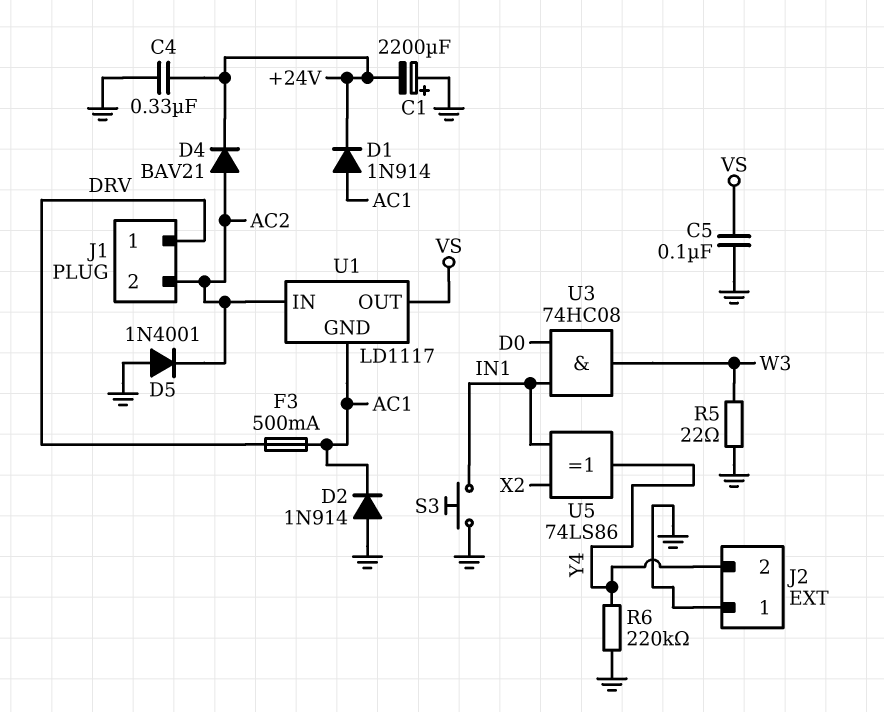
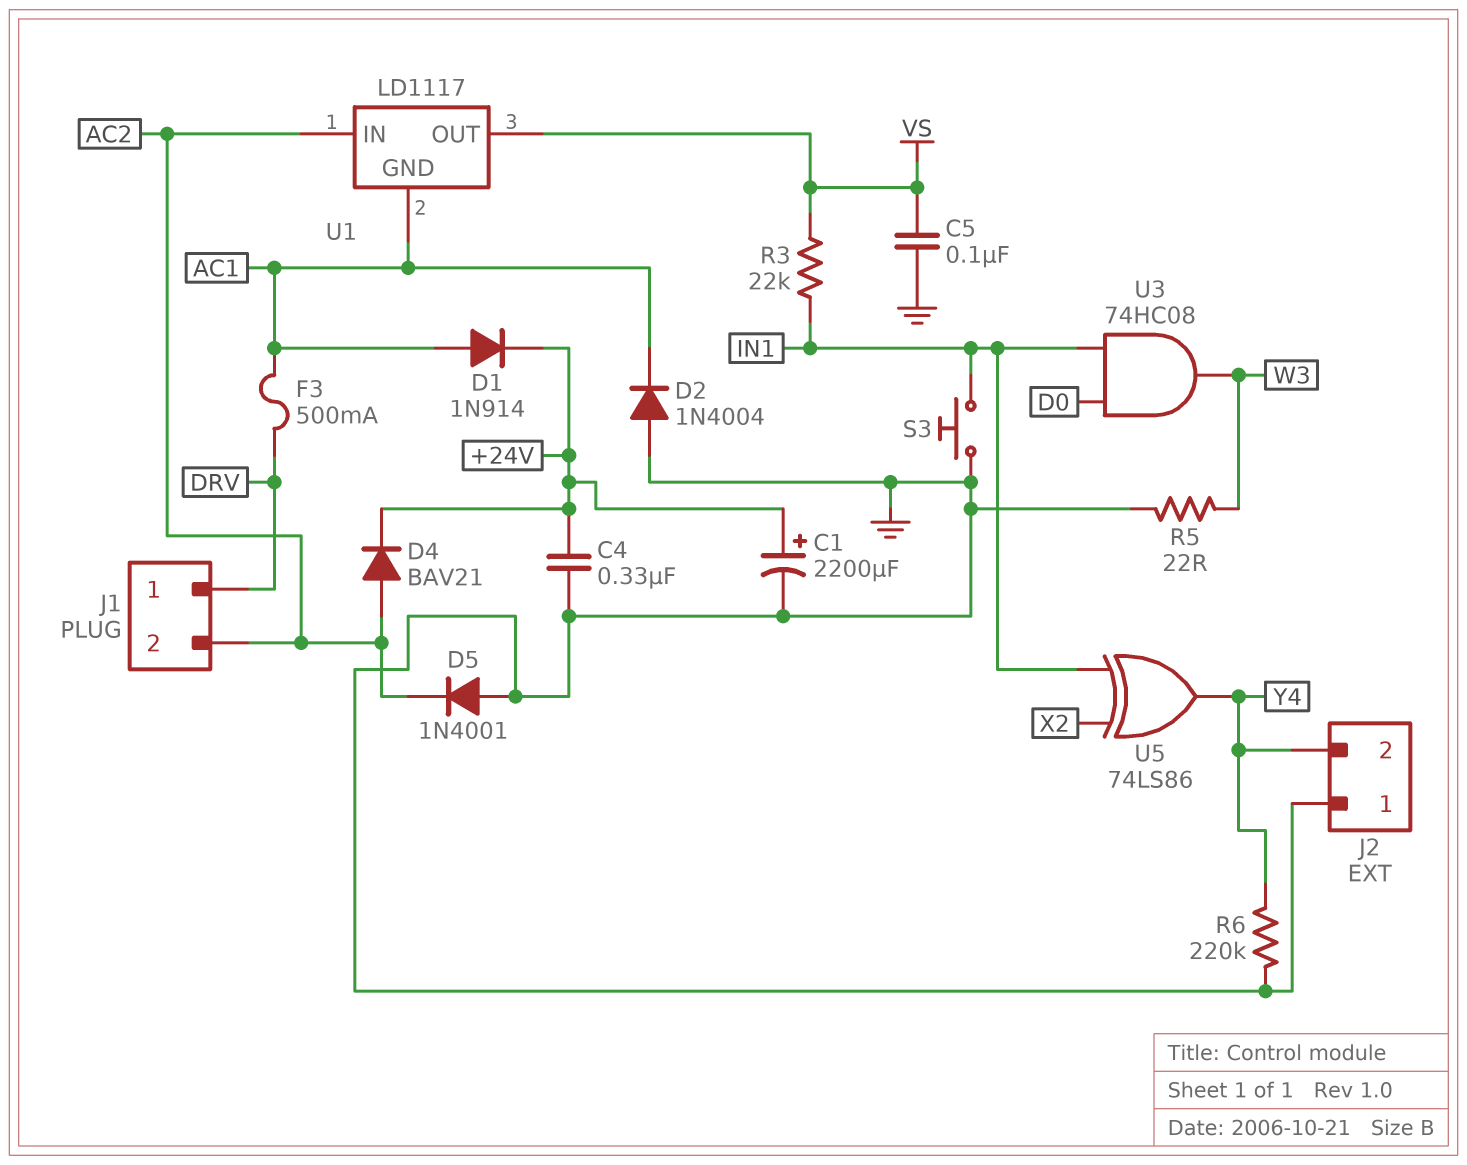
C1: 2200uF (plus GND, minus +24V) -> 2200uF (plus +24V, minus GND)
D2: diode 1N914 (A GND, K AC1) -> diode 1N4004 (A GND, K AC1)
R3: none -> 22k (IN1, VS)

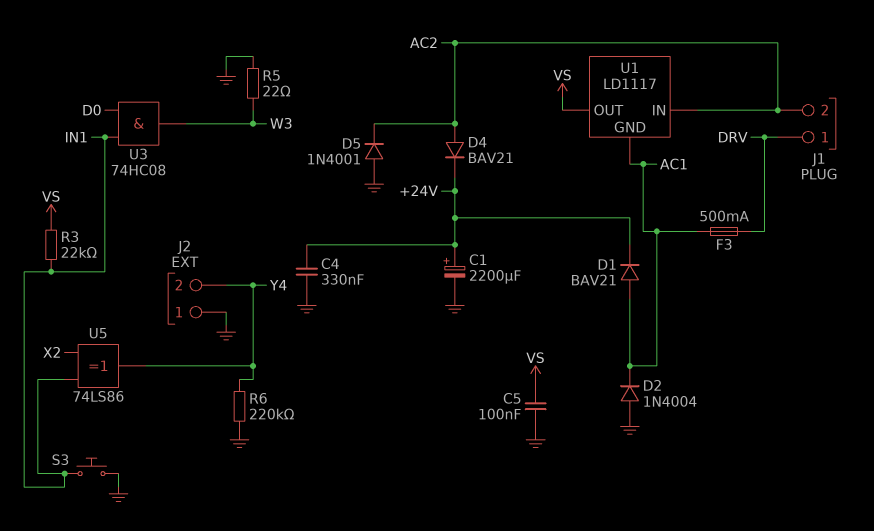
D1: diode 1N914 (A AC1, K +24V) -> diode BAV21 (A AC1, K +24V)

